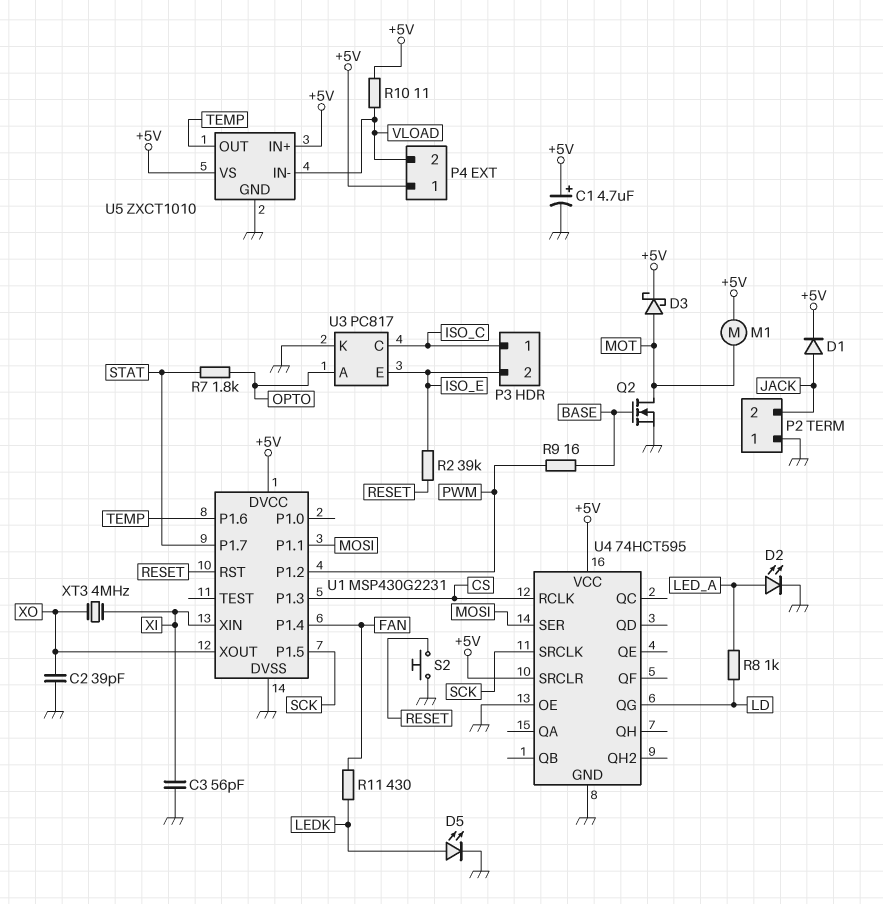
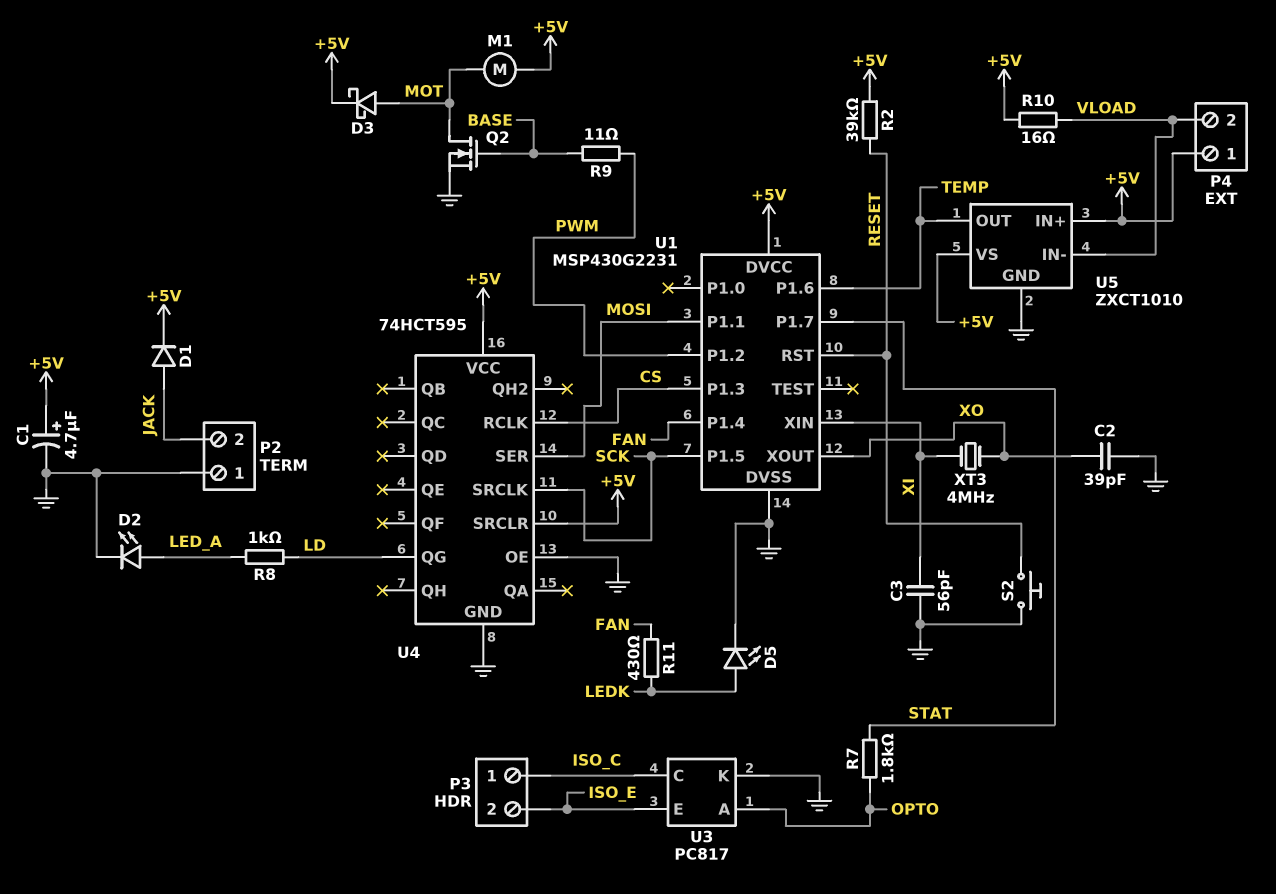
R2: 39k (ISO_E, RESET) -> 39k (+5V, RESET)
R9: 16 (BASE, PWM) -> 11 (BASE, PWM)
R10: 11 (+5V, VLOAD) -> 16 (+5V, VLOAD)

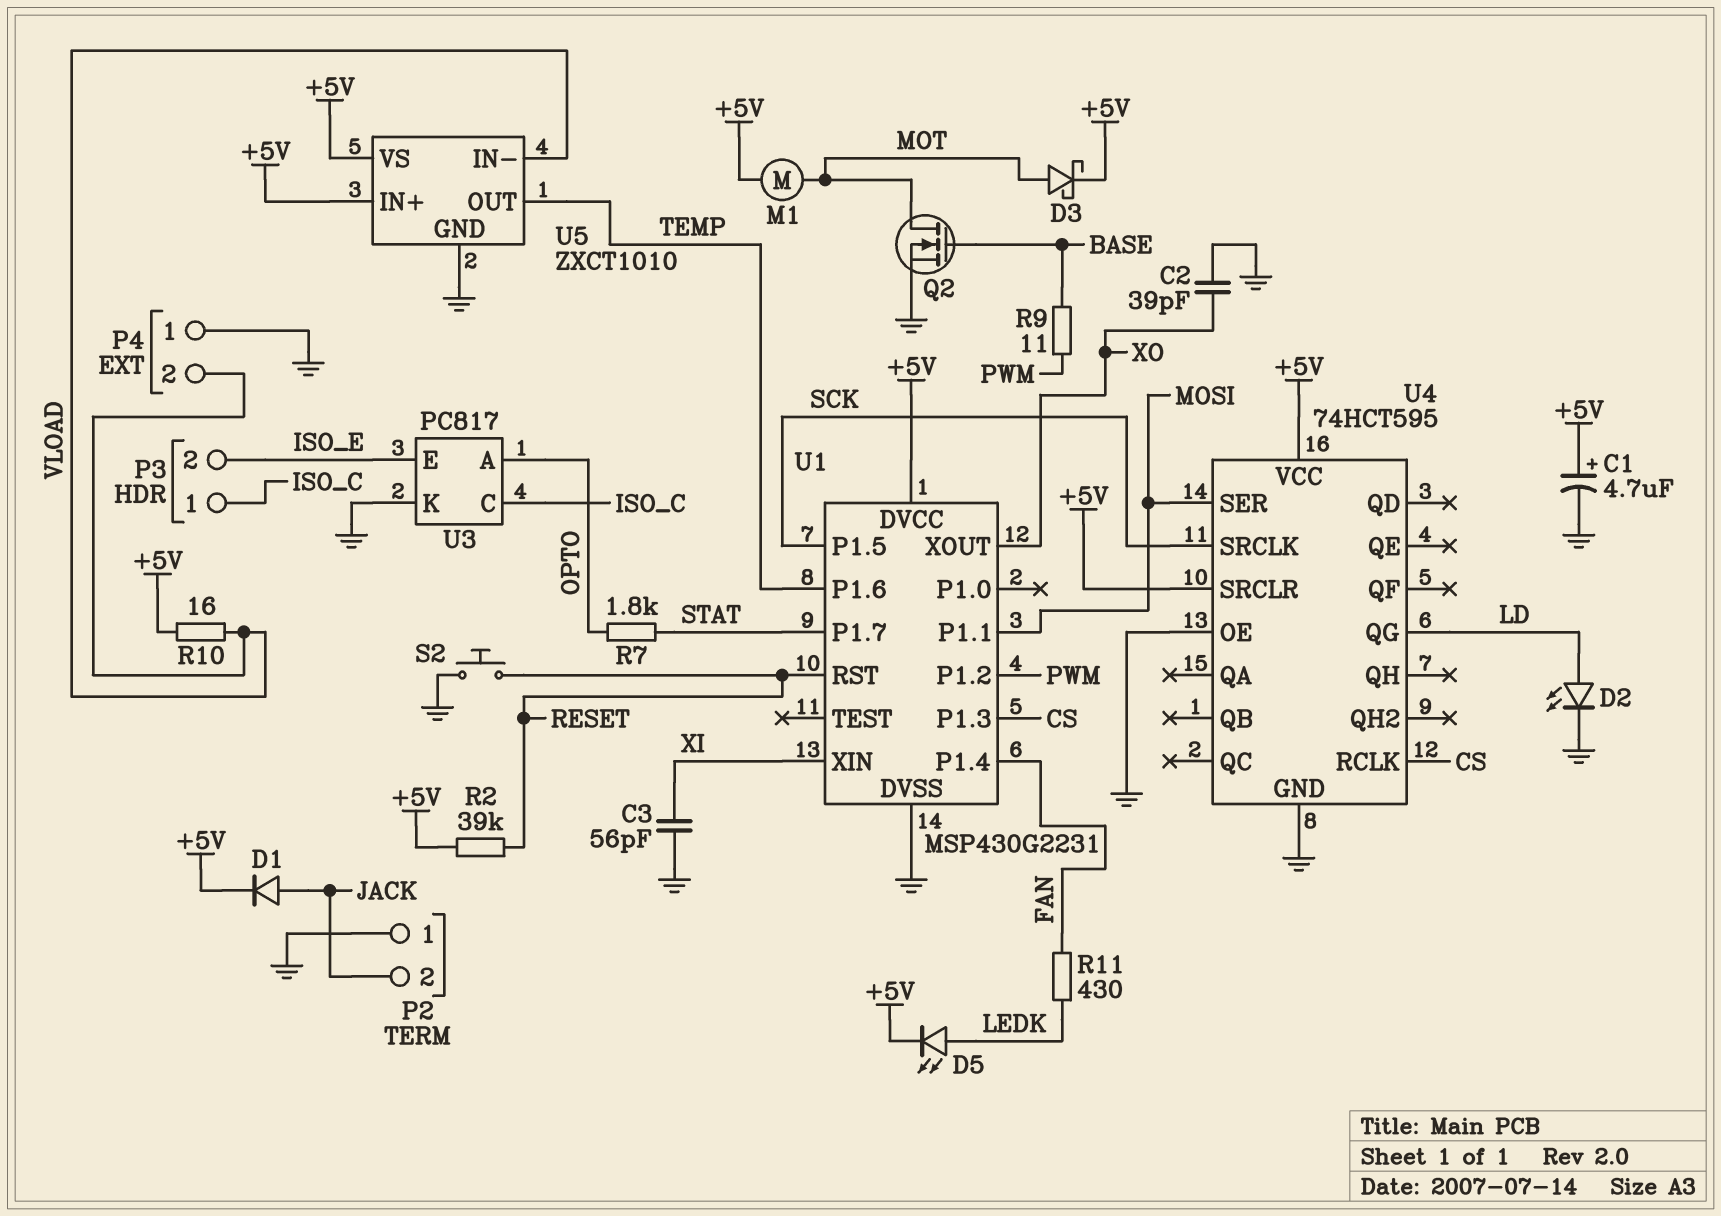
D2: LED (A LED_A, K GND) -> LED (A LD, K GND)
D5: LED (A LEDK, K GND) -> LED (A LEDK, K +5V)
P4 pin 1: +5V -> GND
R8: 1k (LD, LED_A) -> none
XT3: 4MHz (XI, XO) -> none

